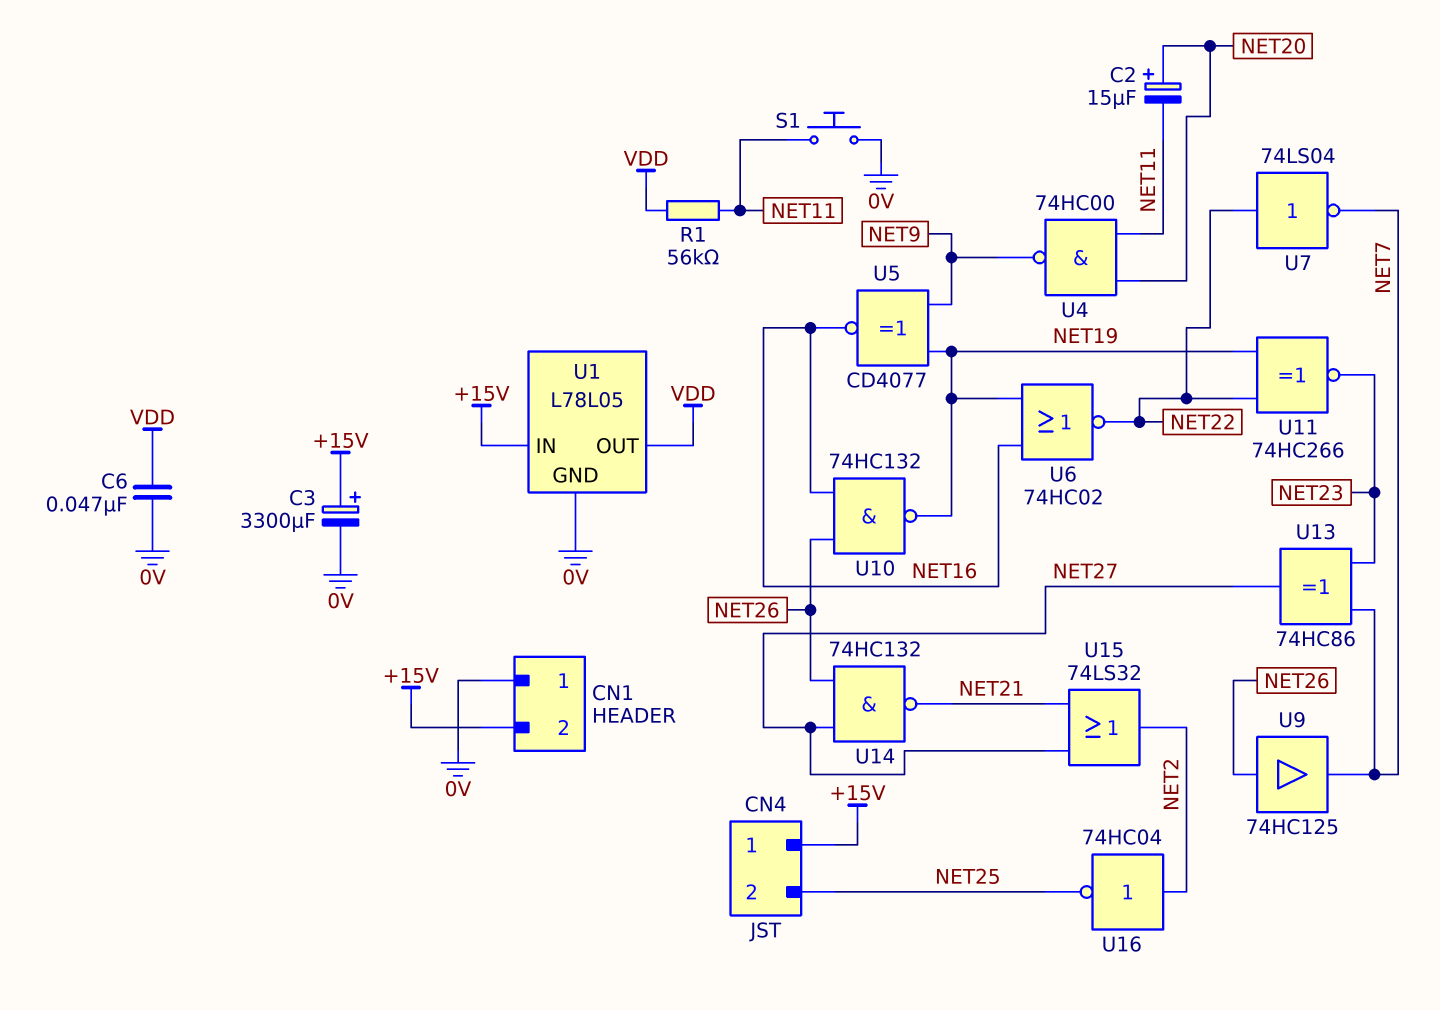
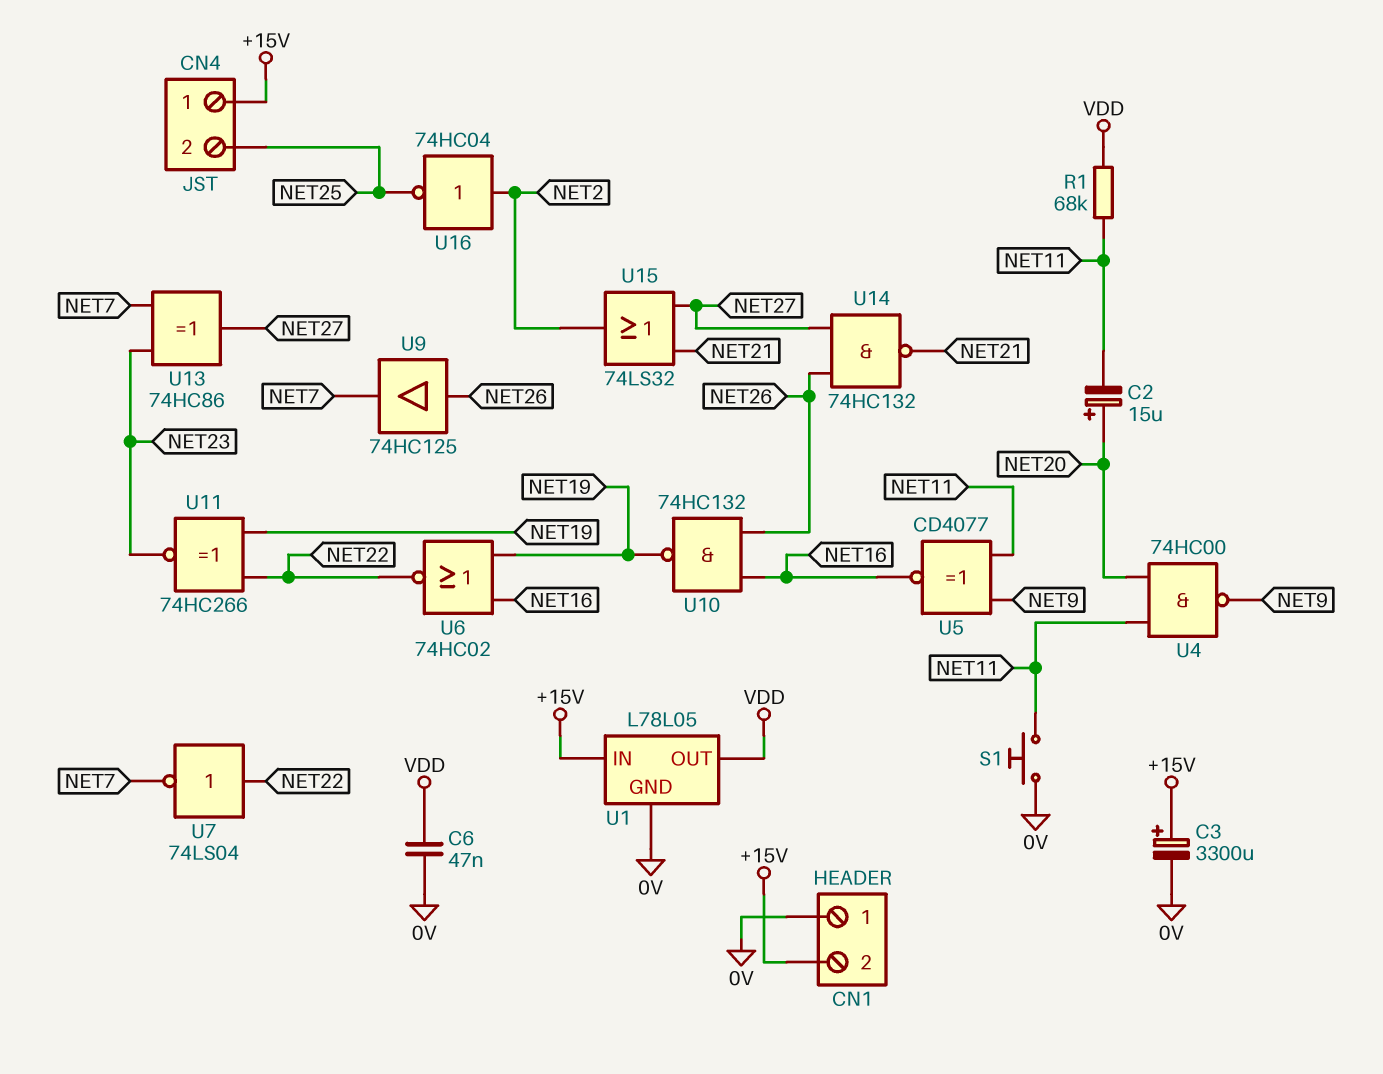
R1: 56k (NET11, VDD) -> 68k (NET11, VDD)
U5: XNOR CD4077 (in NET9, in NET19, out NET16) -> XNOR CD4077 (in NET9, in NET11, out NET16)

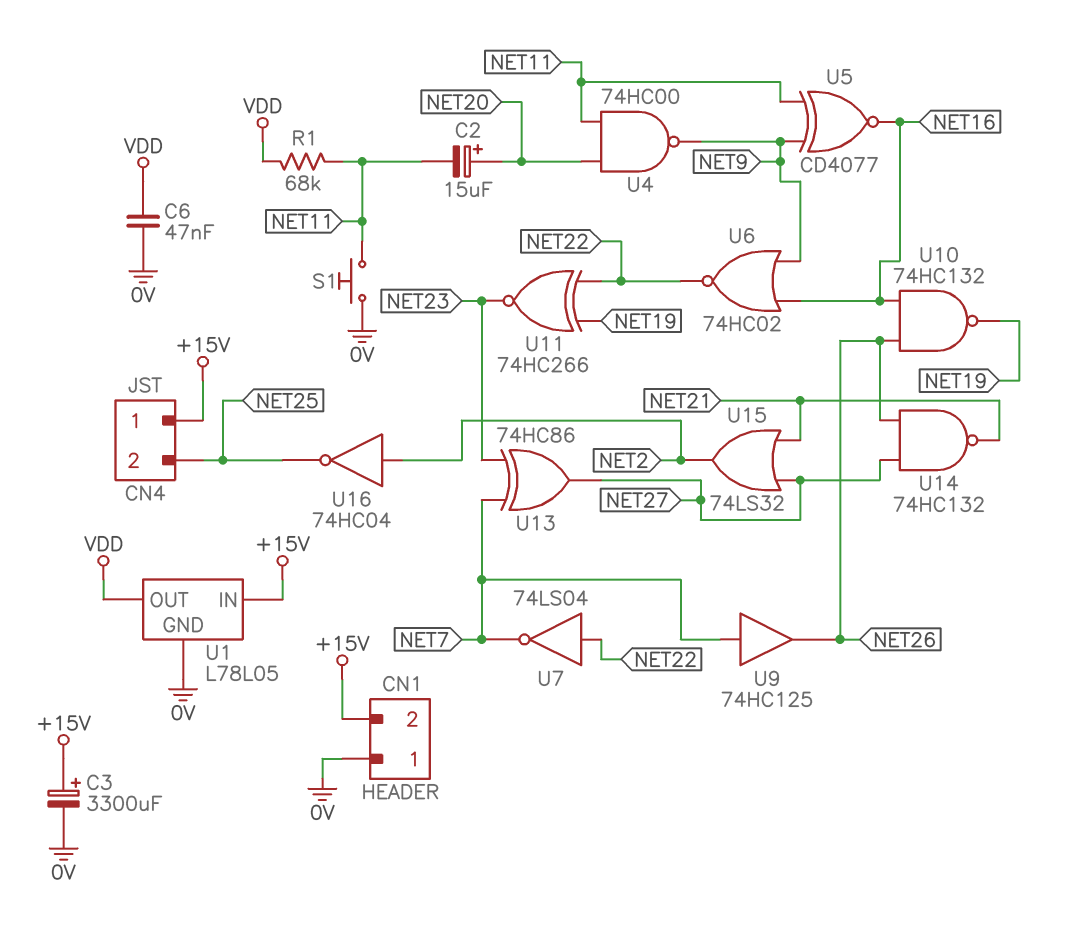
U6: NOR 74HC02 (in NET16, in NET19, out NET22) -> NOR 74HC02 (in NET9, in NET16, out NET22)
U9: buffer 74HC125 (in NET26, out NET7) -> buffer 74HC125 (in NET7, out NET26)

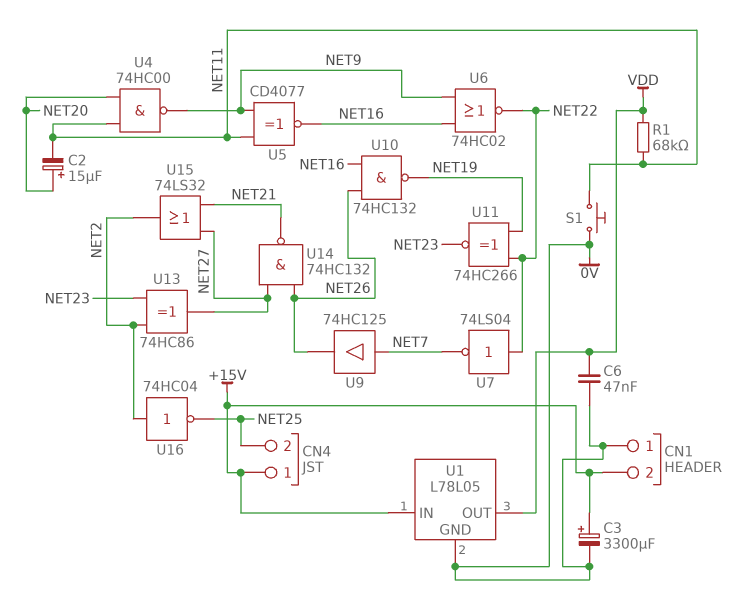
U13: XOR 74HC86 (in NET7, in NET23, out NET27) -> XOR 74HC86 (in NET2, in NET23, out NET27)

